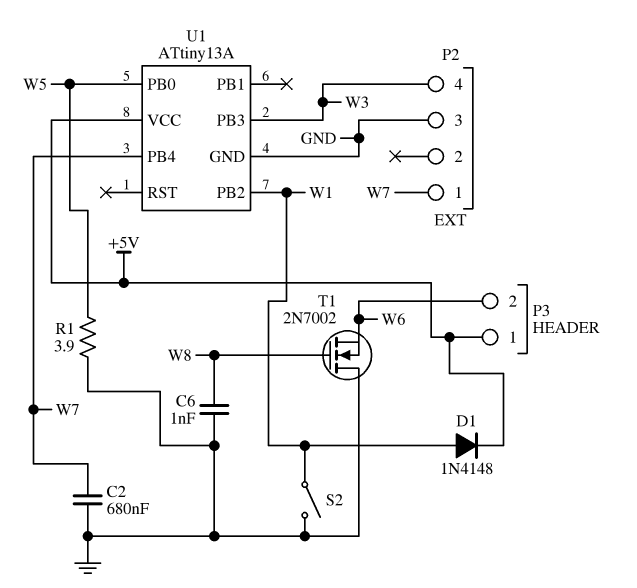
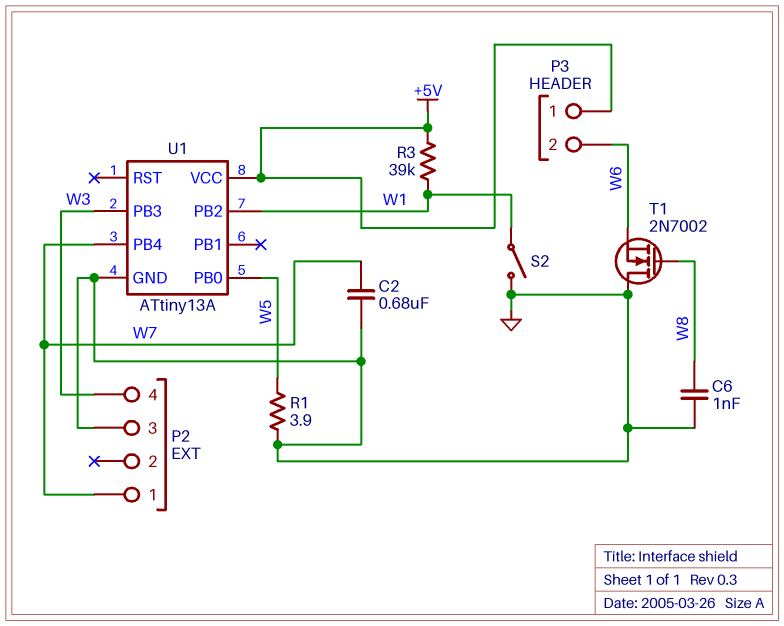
D1: diode 1N4148 (A W1, K +5V) -> none
R3: none -> 39k (+5V, W1)

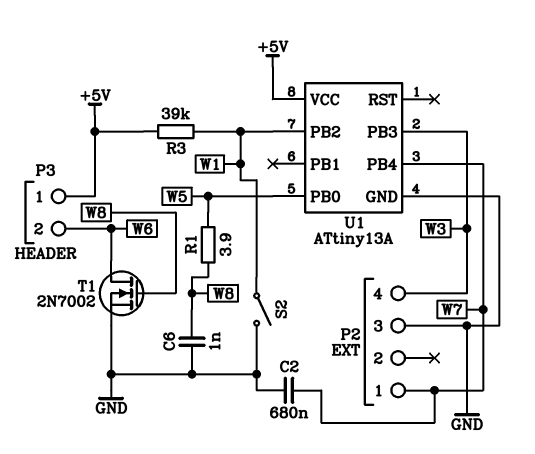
R1: 3.9 (GND, W5) -> 3.9 (W5, W8)
T1: NMOS 2N7002 (G W8, D GND, S W6) -> NMOS 2N7002 (G W8, D W6, S GND)

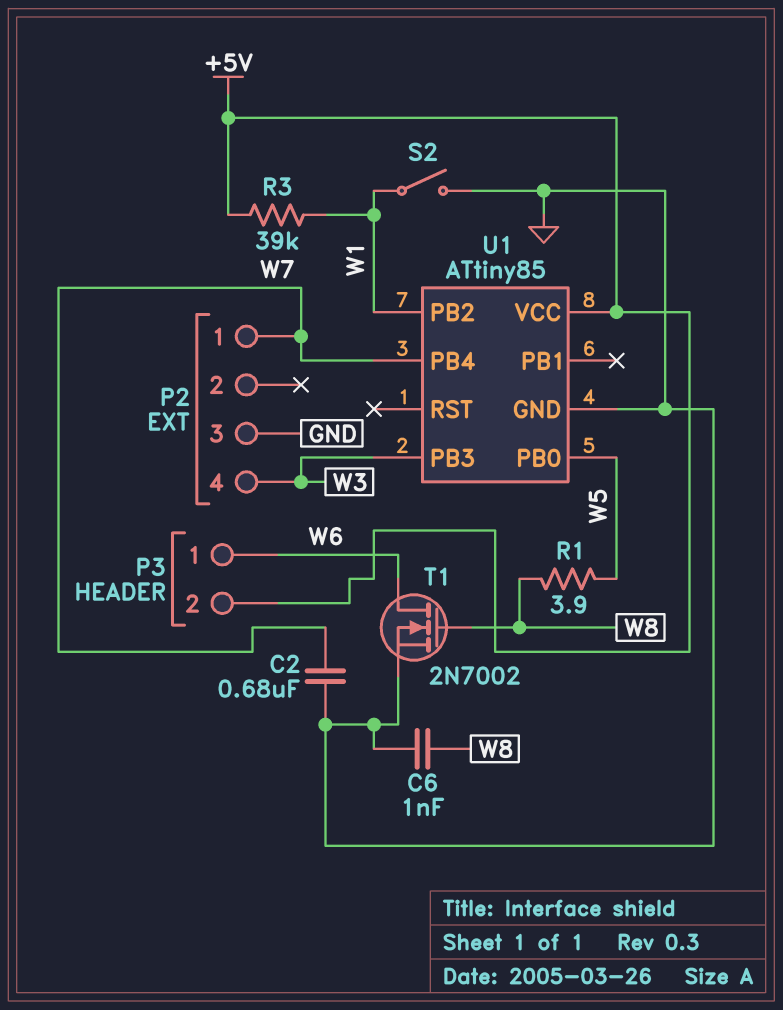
P3 pin 1: +5V -> W6
P3 pin 2: W6 -> +5V
U1: ATtiny13A -> ATtiny85

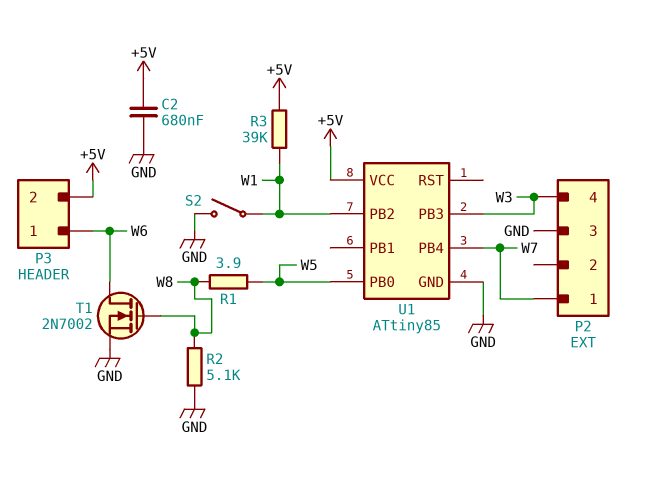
C2: 680nF (GND, W7) -> 680nF (+5V, GND)
C6: 1nF (GND, W8) -> none
R2: none -> 5.1k (GND, W8)

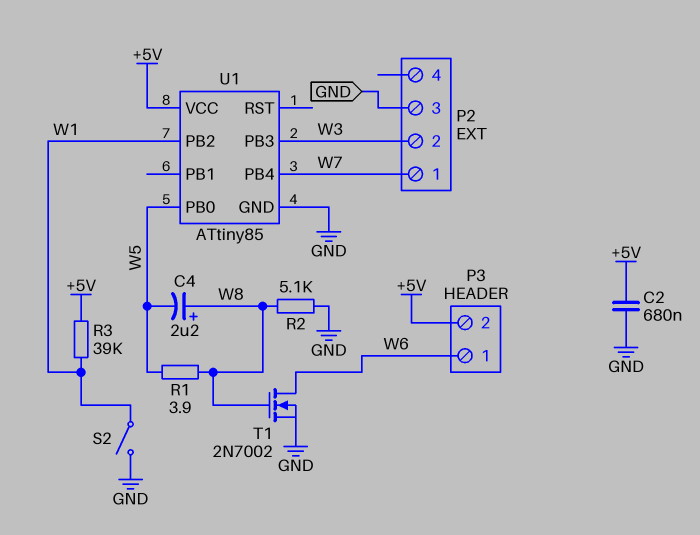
C4: none -> 2.2uF (plus W8, minus W5)
P2 pin 2: none -> W3
P2 pin 4: W3 -> none

